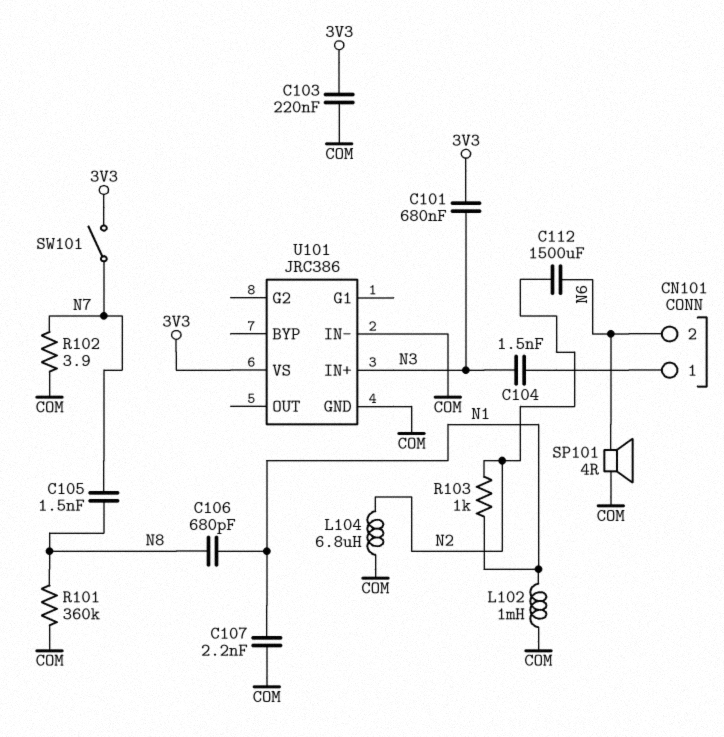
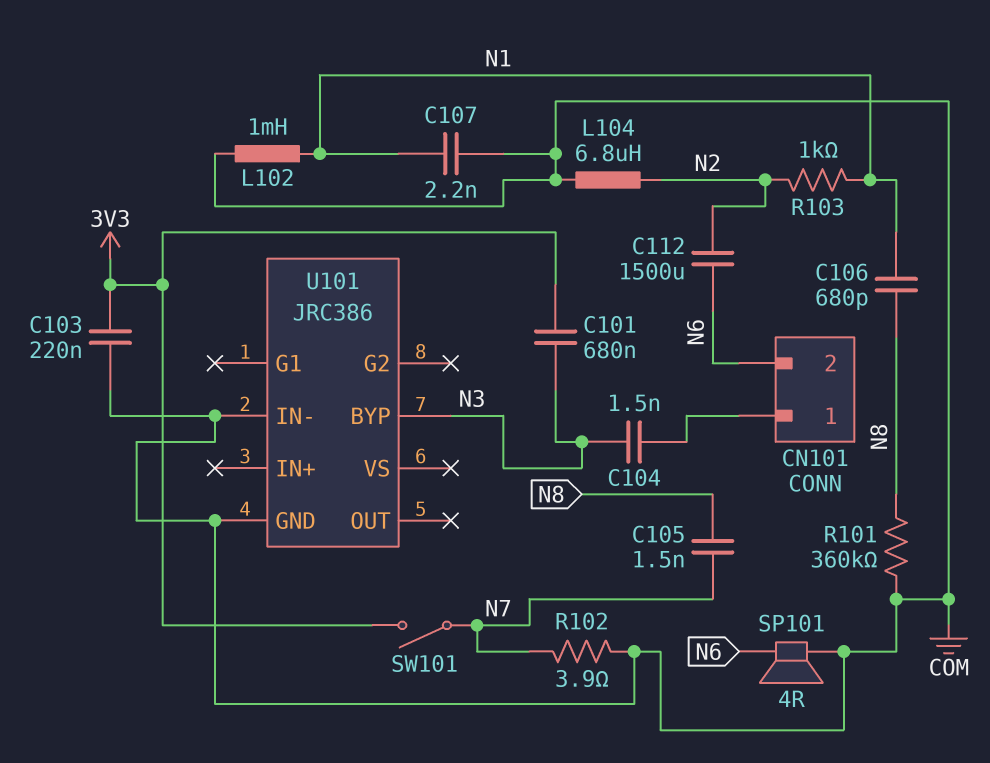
U101 pin BYP: none -> N3
U101 pin IN+: N3 -> none
U101 pin VS: 3V3 -> none

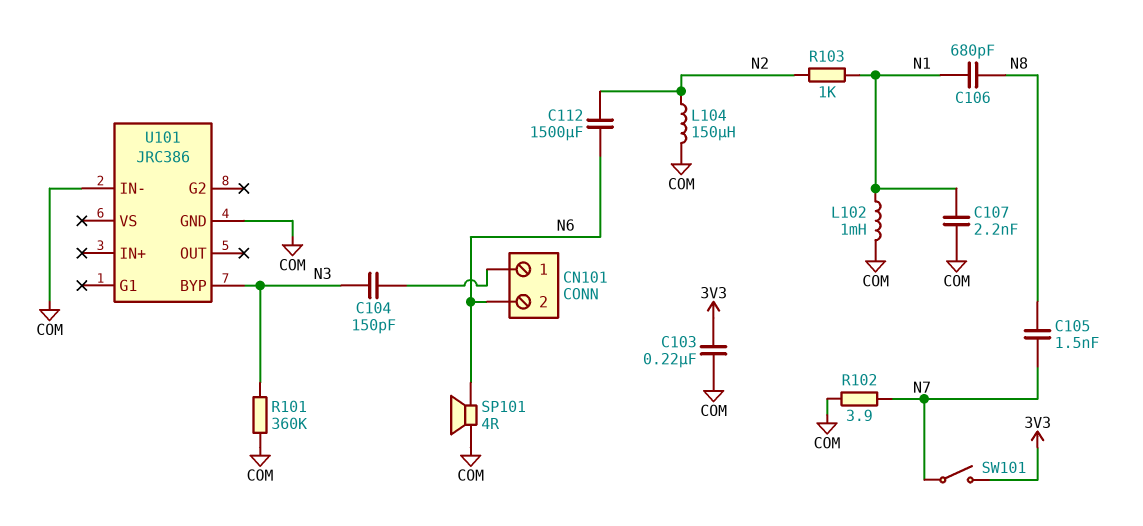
C101: 680nF (3V3, N3) -> none
C104: 1.5nF (CN101/1, N3) -> 150pF (CN101/1, N3)
L104: 6.8uH (COM, N2) -> 150uH (COM, N2)
R101: 360k (COM, N8) -> 360k (COM, N3)

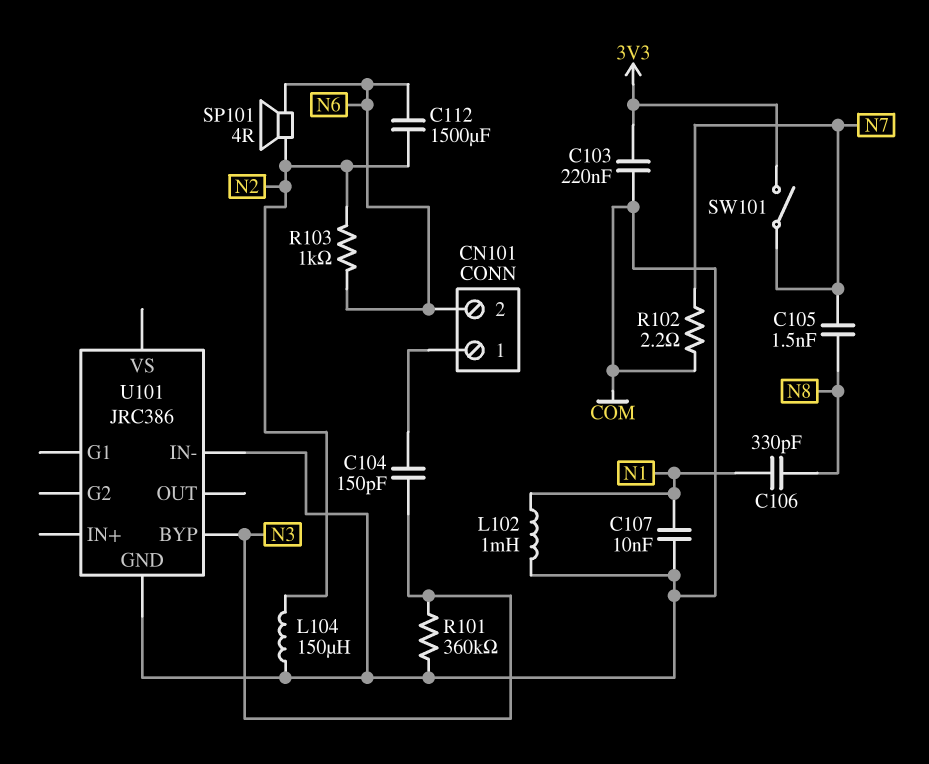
C106: 680pF (N1, N8) -> 330pF (N1, N8)
C107: 2.2nF (COM, N1) -> 10nF (COM, N1)
R102: 3.9 (COM, N7) -> 2.2 (COM, N7)
R103: 1k (N1, N2) -> 1k (N2, N6)
SP101: speaker 4R (COM, N6) -> speaker 4R (N2, N6)

